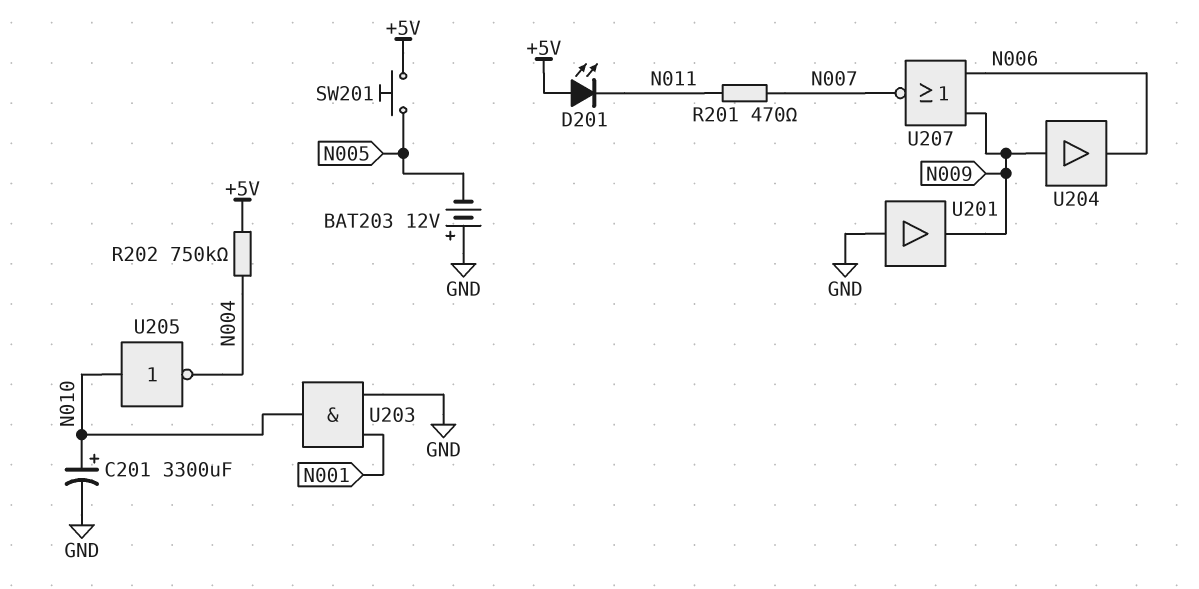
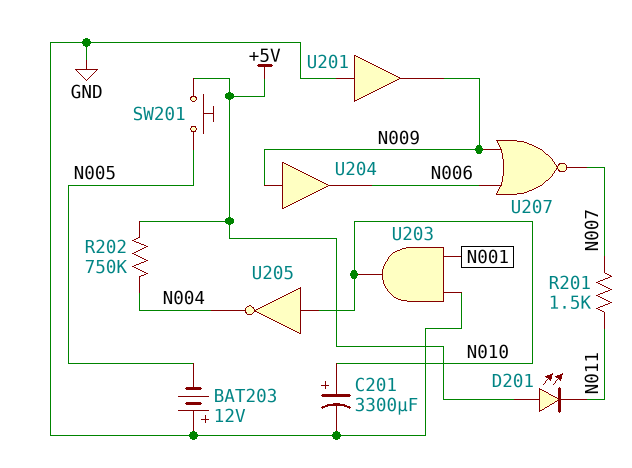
R201: 470 (N007, N011) -> 1.5k (N007, N011)

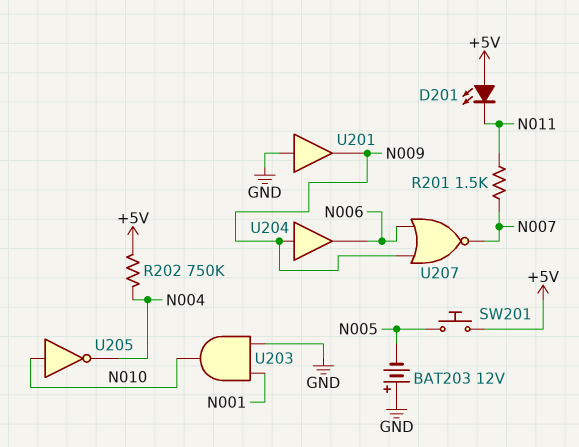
C201: 3300uF (plus N010, minus GND) -> none

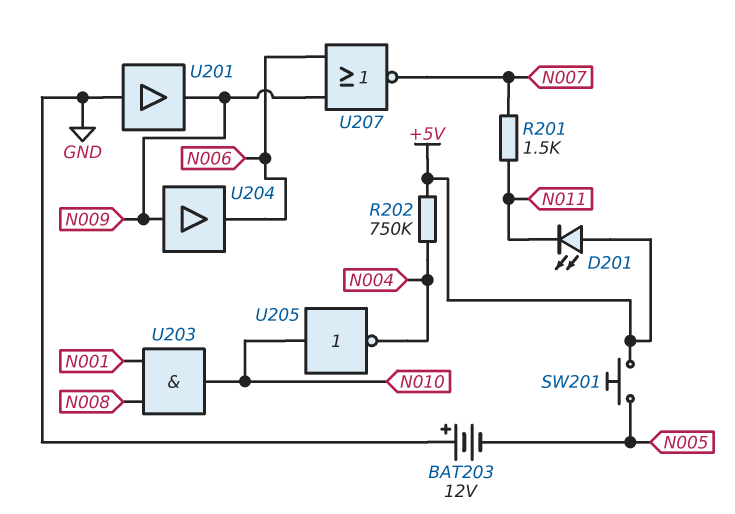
U203: AND (in GND, in N001, out N010) -> AND (in N001, in N008, out N010)

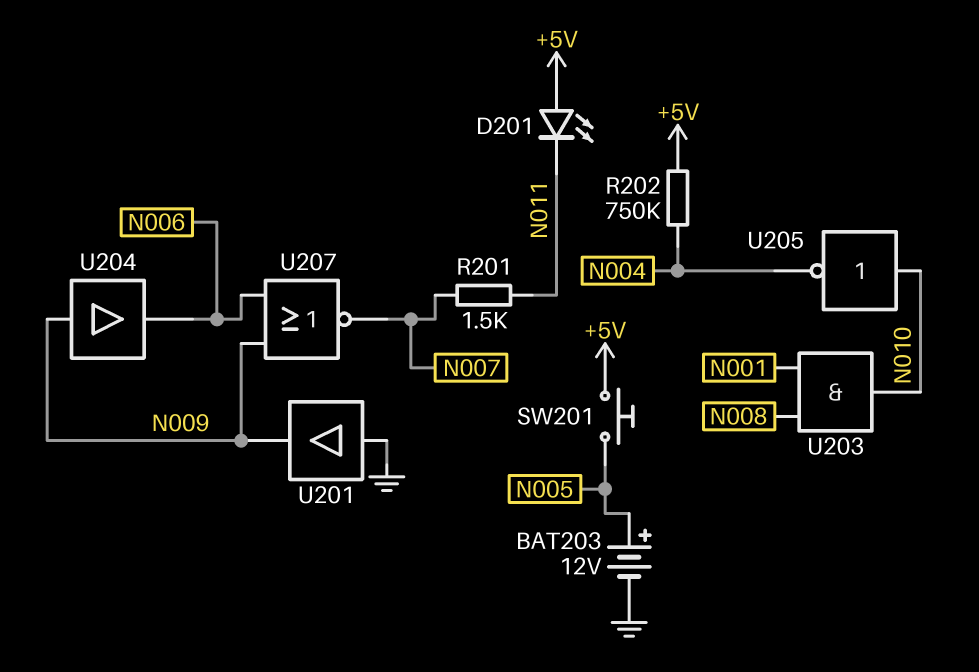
BAT203: 12V (plus GND, minus N005) -> 12V (plus N005, minus GND)

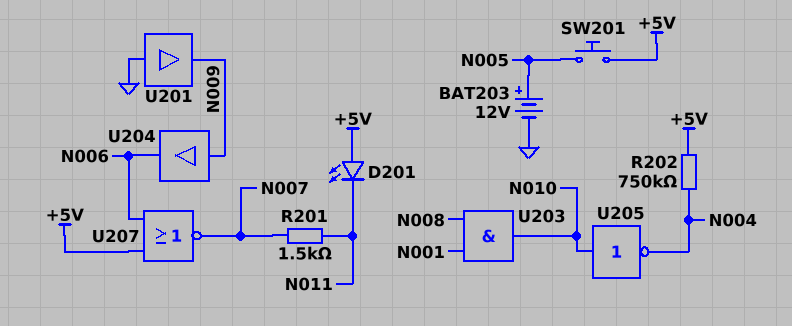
U207: NOR (in N006, in N009, out N007) -> NOR (in +5V, in N006, out N007)

